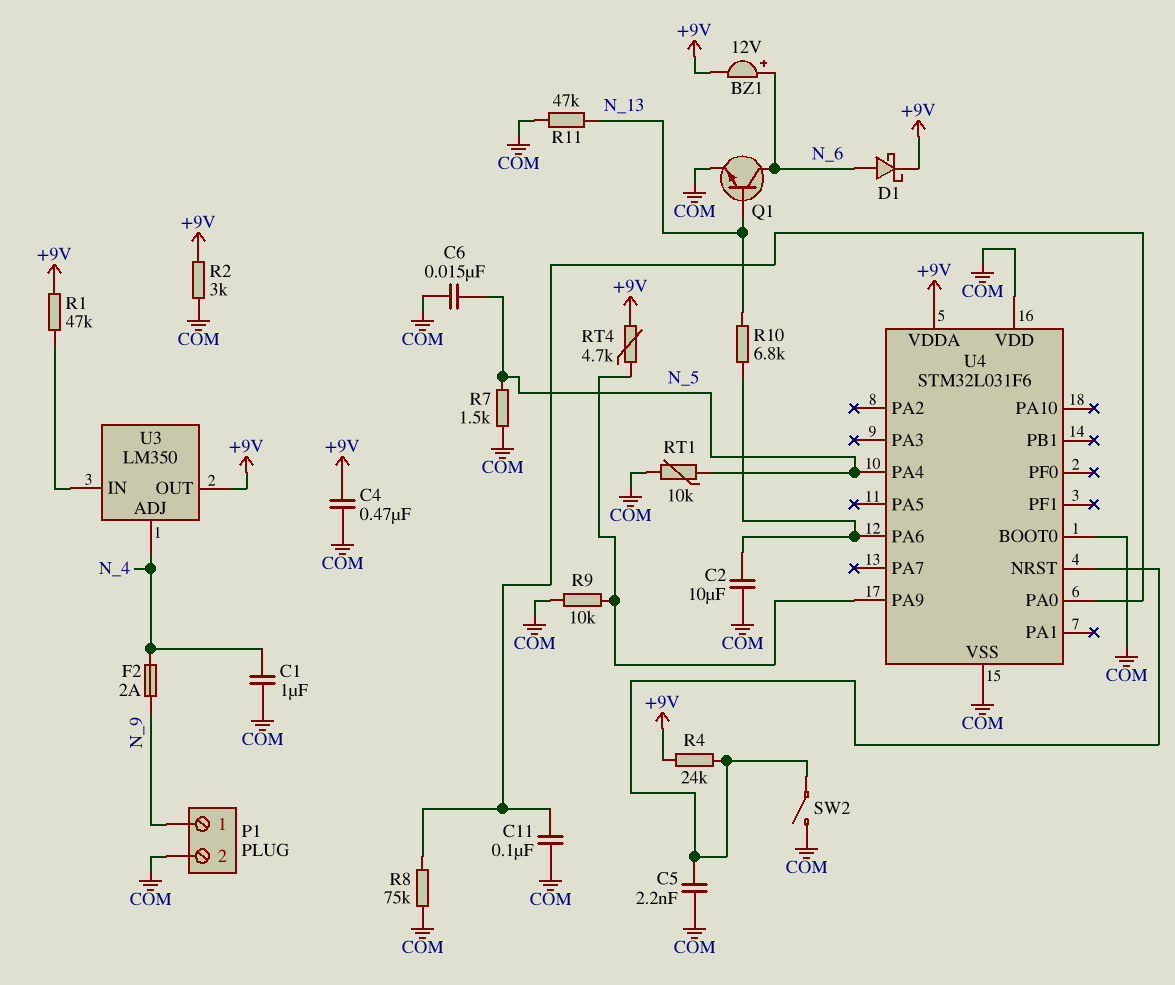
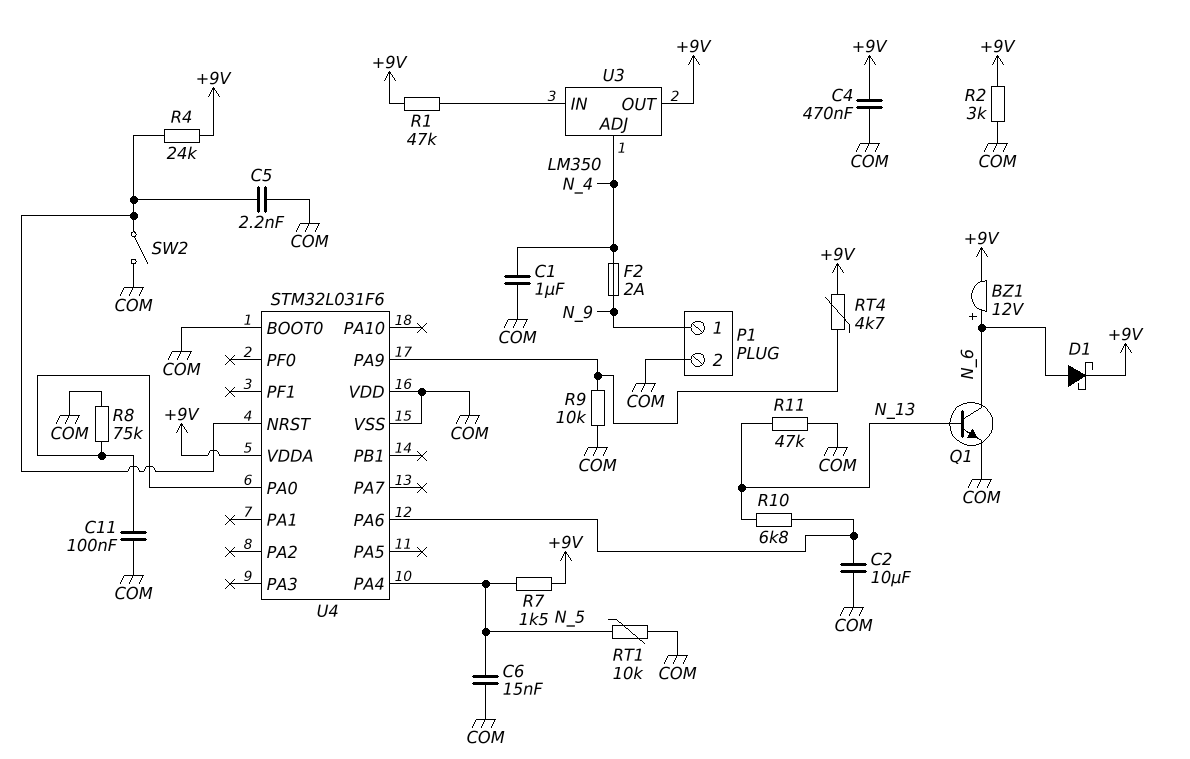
R7: 1.5k (COM, N_5) -> 1.5k (+9V, N_5)

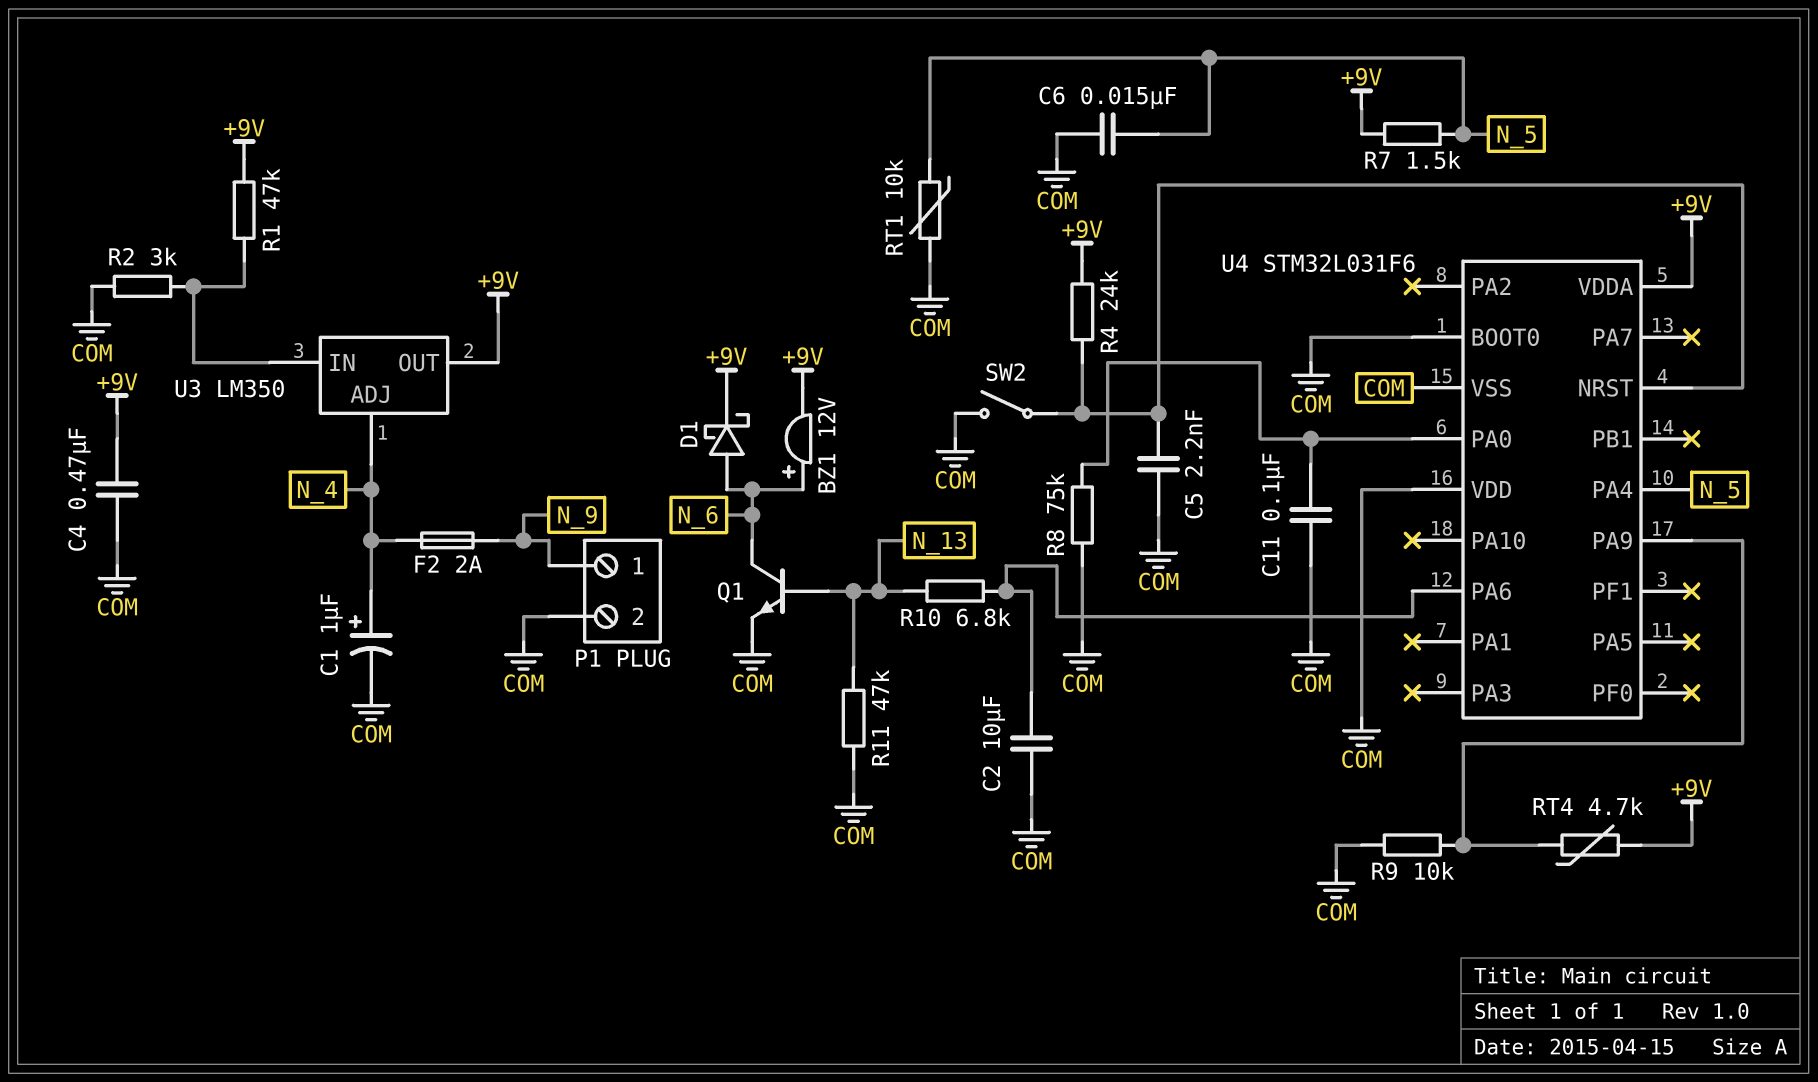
C1: 1uF (COM, N_4) -> 1uF (plus N_4, minus COM)
R2: 3k (+9V, COM) -> 3k (COM, U3/IN)

